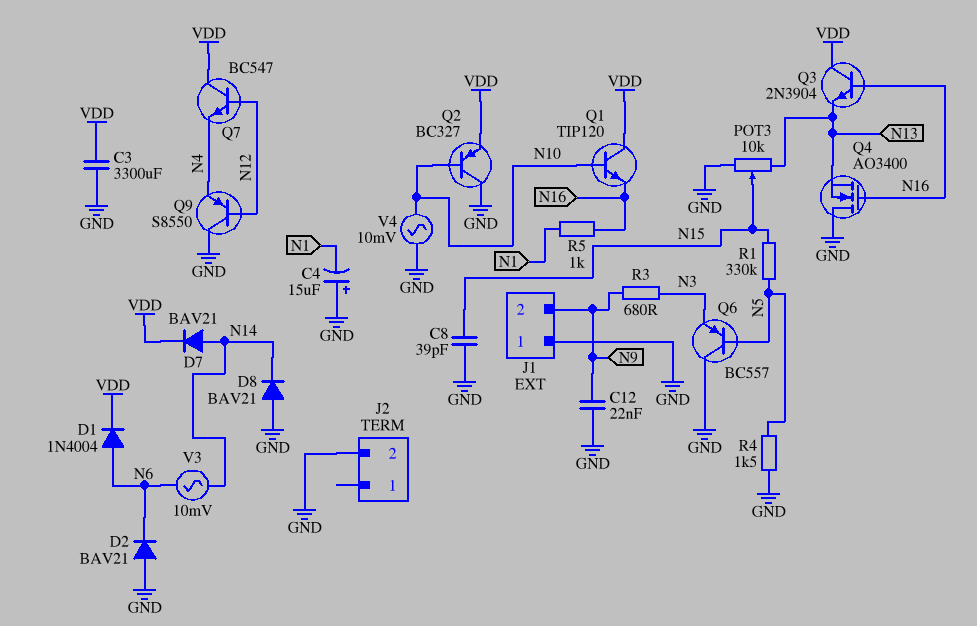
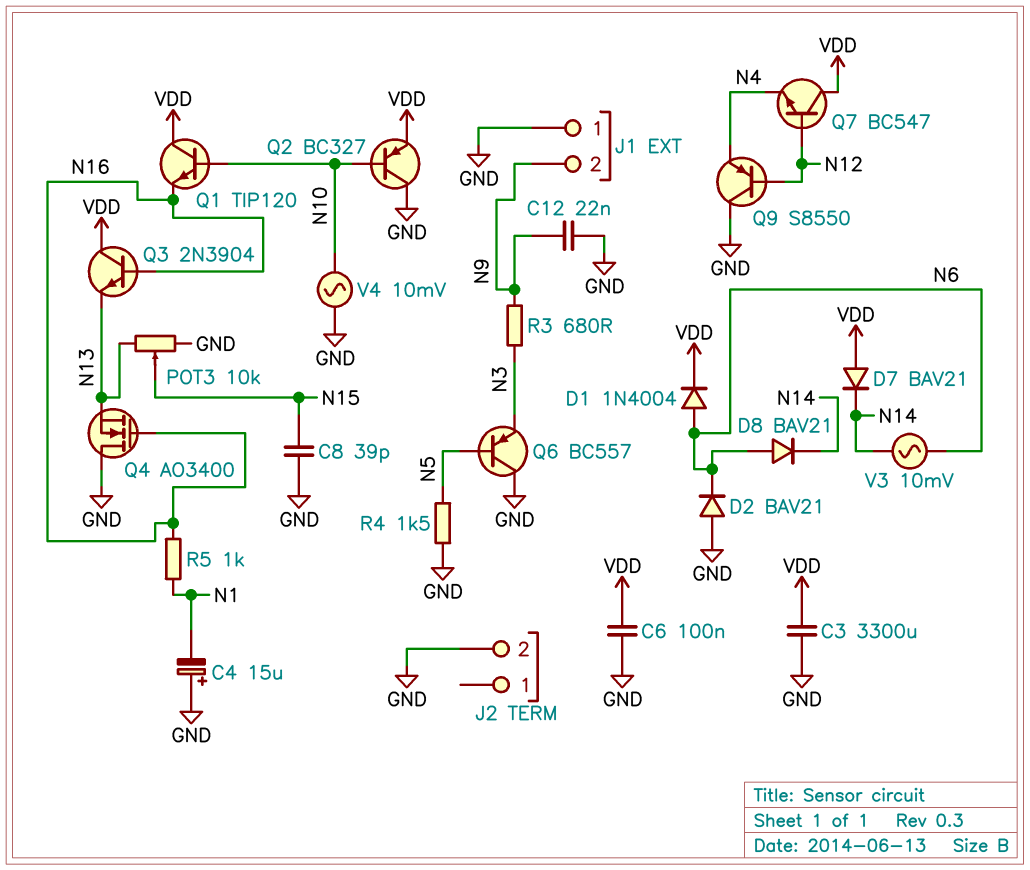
C6: none -> 100nF (GND, VDD)
D7: diode BAV21 (A N14, K VDD) -> diode BAV21 (A VDD, K N14)
D8: diode BAV21 (A GND, K N14) -> diode BAV21 (A N6, K N14)
R1: 330k (N5, N15) -> none

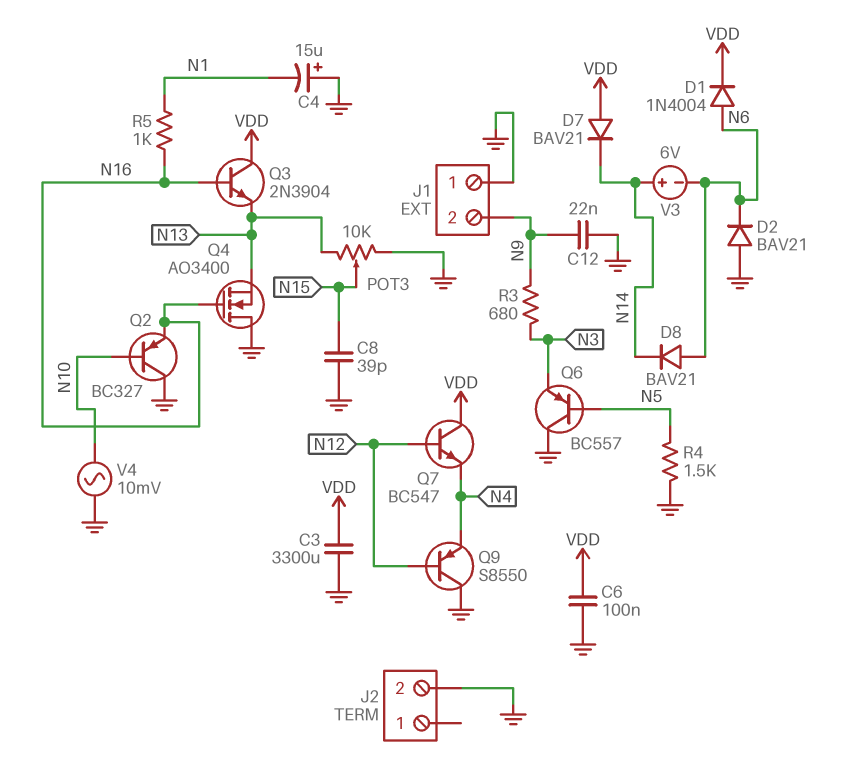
Q1: NPN TIP120 (B N10, C VDD, E N16) -> none
Q2: PNP BC327 (B N10, C GND, E VDD) -> PNP BC327 (B N10, C GND, E N16)
V3: AC 10mV (N6, N14) -> 6V (plus N14, minus N6)

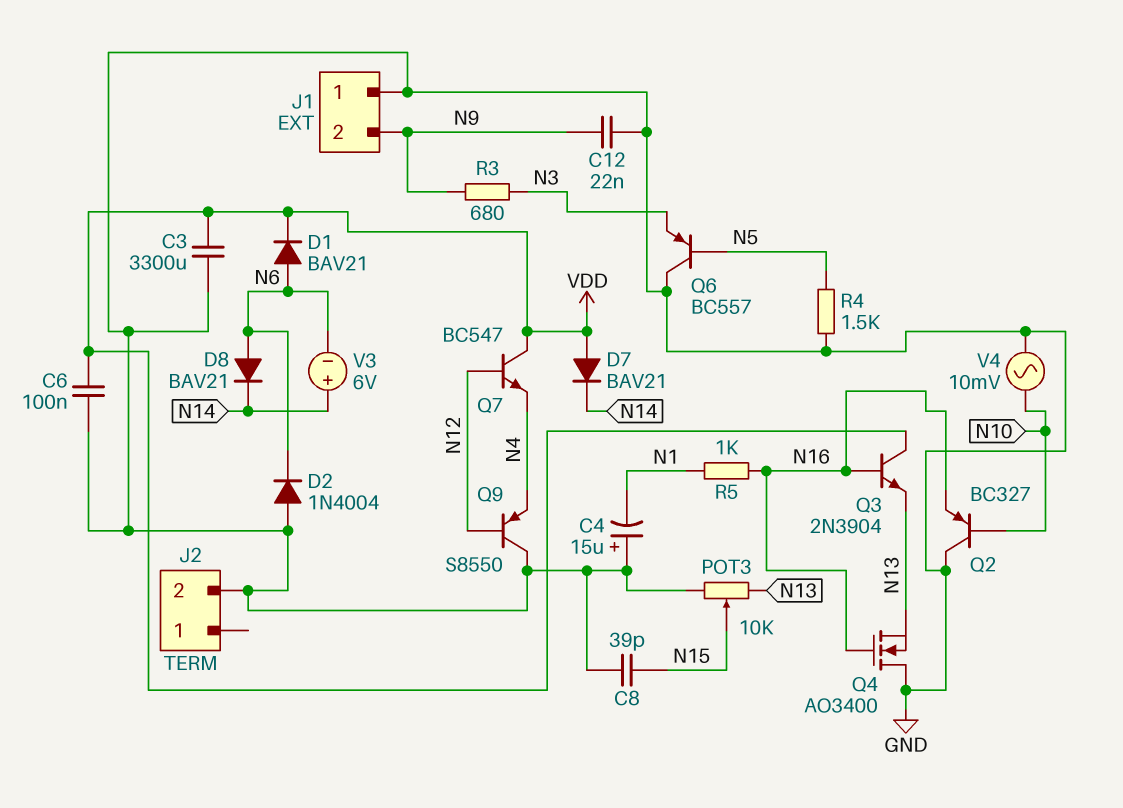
D1: diode 1N4004 (A N6, K VDD) -> diode BAV21 (A N6, K VDD)
D2: diode BAV21 (A GND, K N6) -> diode 1N4004 (A GND, K N6)

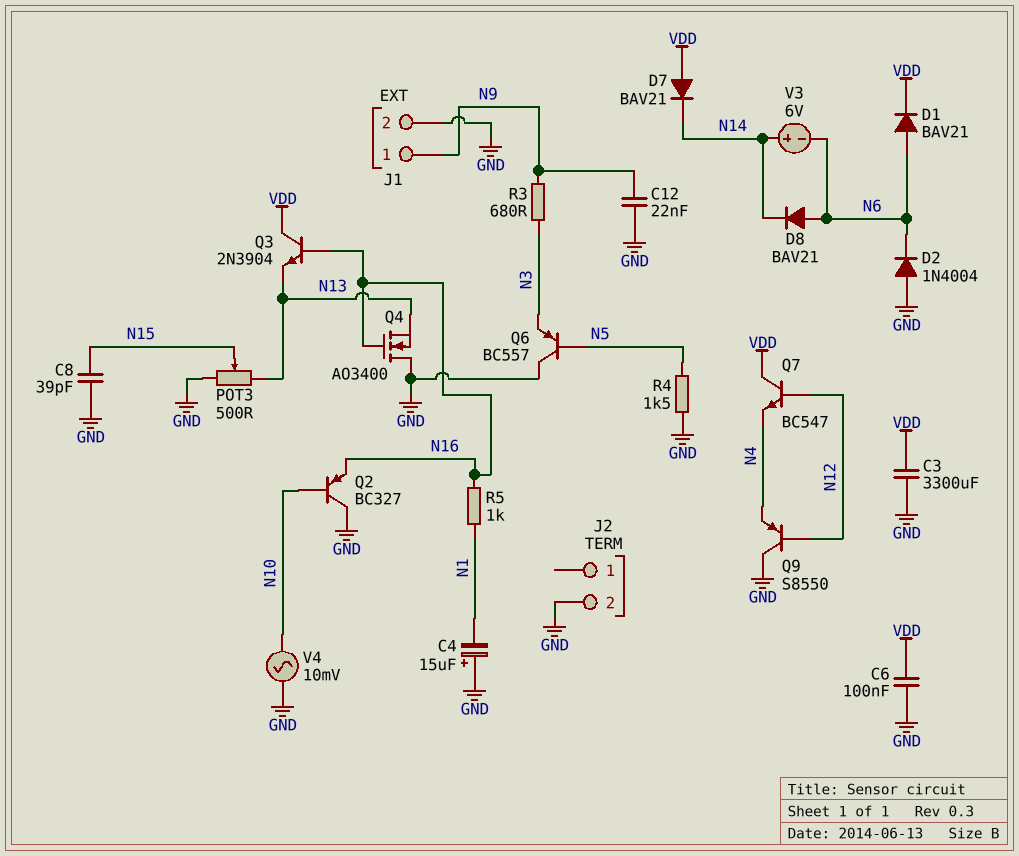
J1 pin 1: GND -> N9
J1 pin 2: N9 -> GND
POT3: 10k (GND, N13, wiper N15) -> 500 (GND, N13, wiper N15)

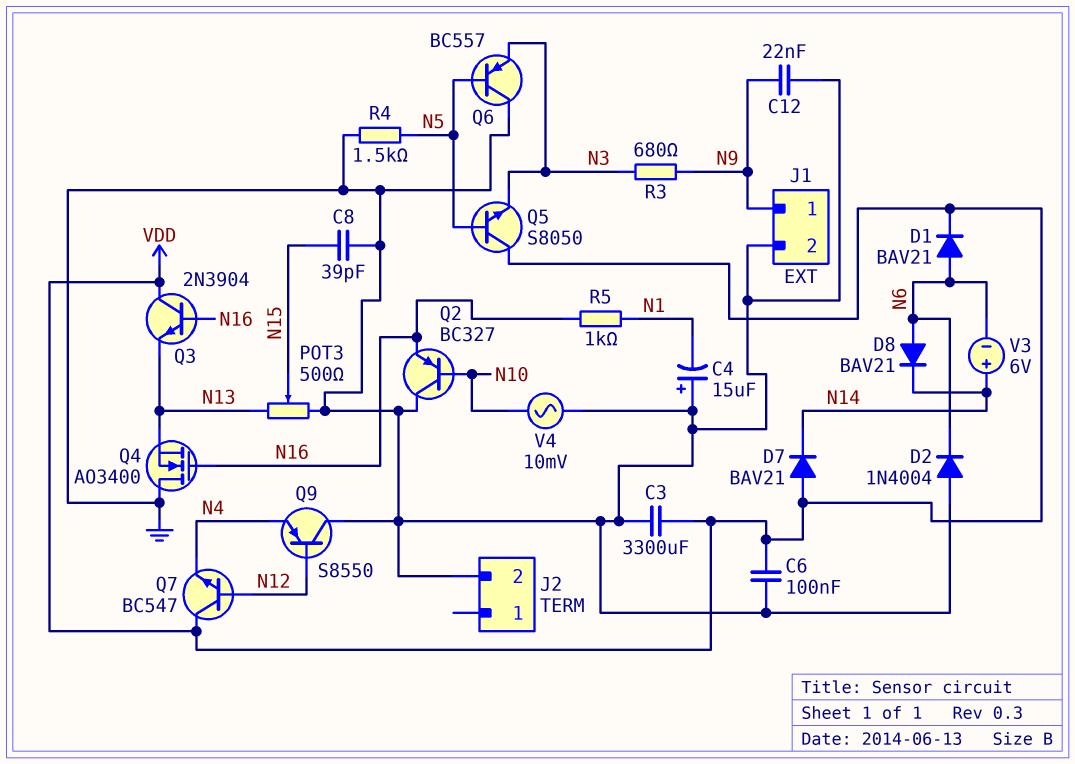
Q5: none -> NPN S8050 (B N5, C VDD, E N3)

